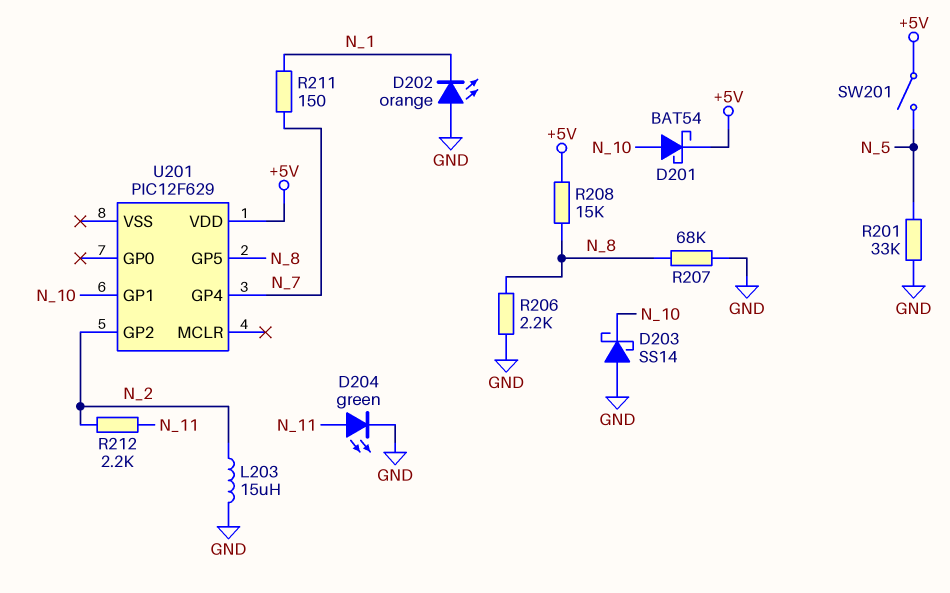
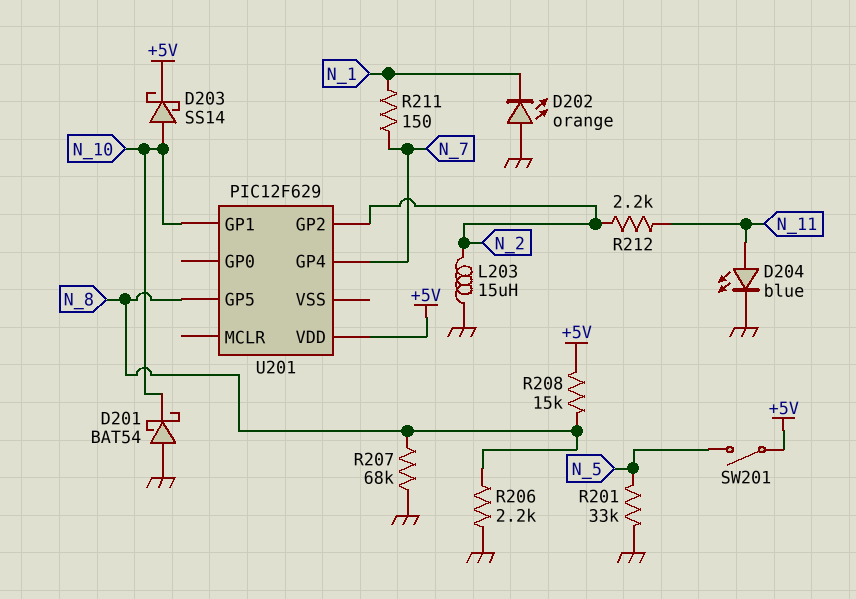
D201: schottky BAT54 (A N_10, K +5V) -> schottky BAT54 (A GND, K N_10)
D203: schottky SS14 (A GND, K N_10) -> schottky SS14 (A N_10, K +5V)
D204: LED green (A N_11, K GND) -> LED blue (A N_11, K GND)

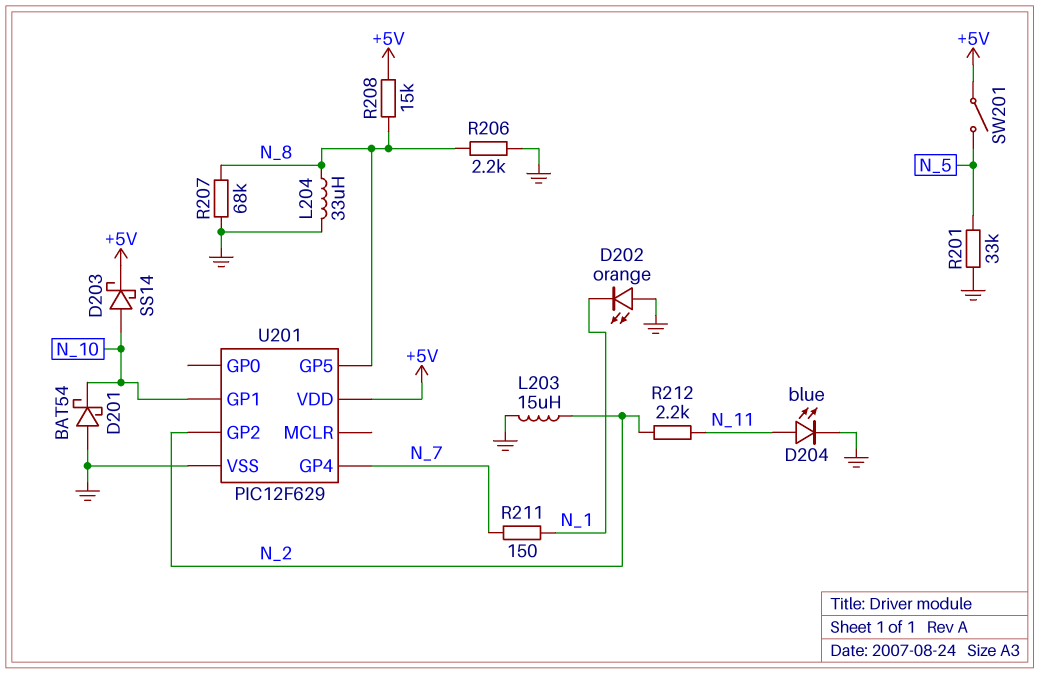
L204: none -> 33uH (GND, N_8)
U201 pin VSS: none -> GND

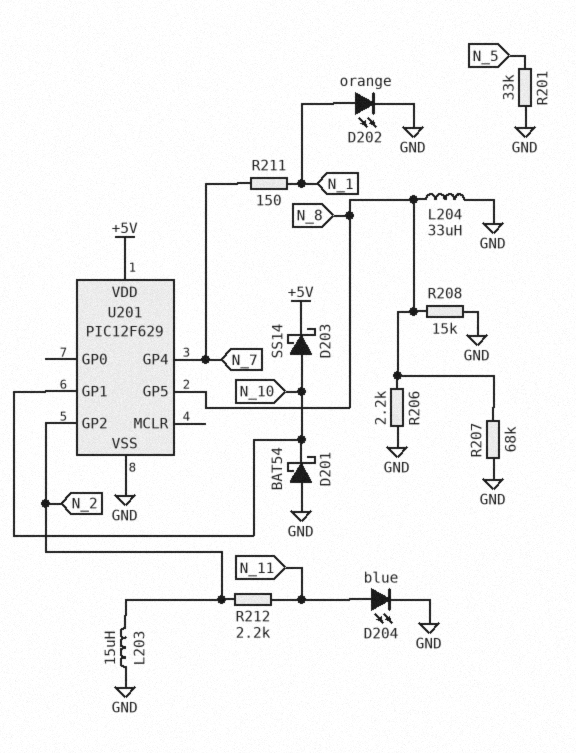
D202: LED orange (A GND, K N_1) -> LED orange (A N_1, K GND)
R208: 15k (+5V, N_8) -> 15k (GND, N_8)
SW201: switch (+5V, N_5) -> none

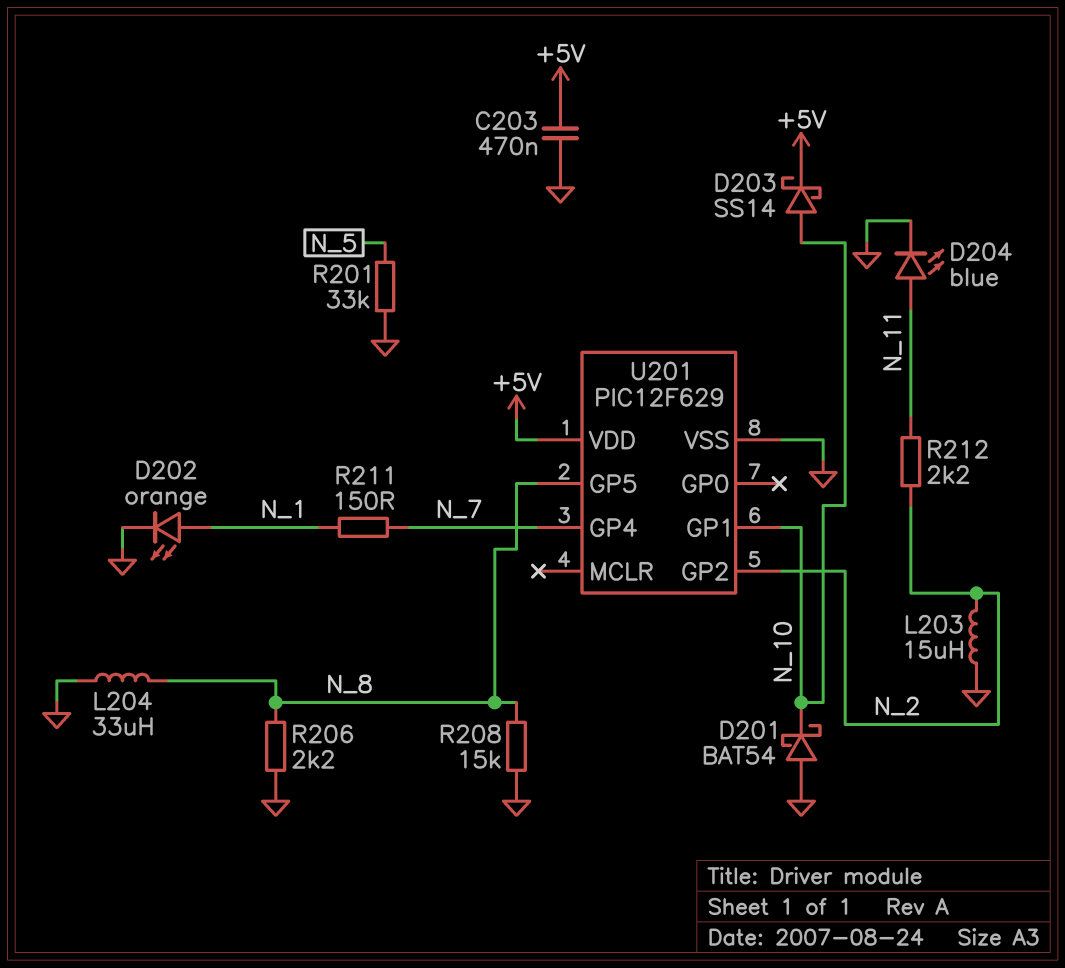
C203: none -> 470nF (+5V, GND)
R207: 68k (GND, N_8) -> none

